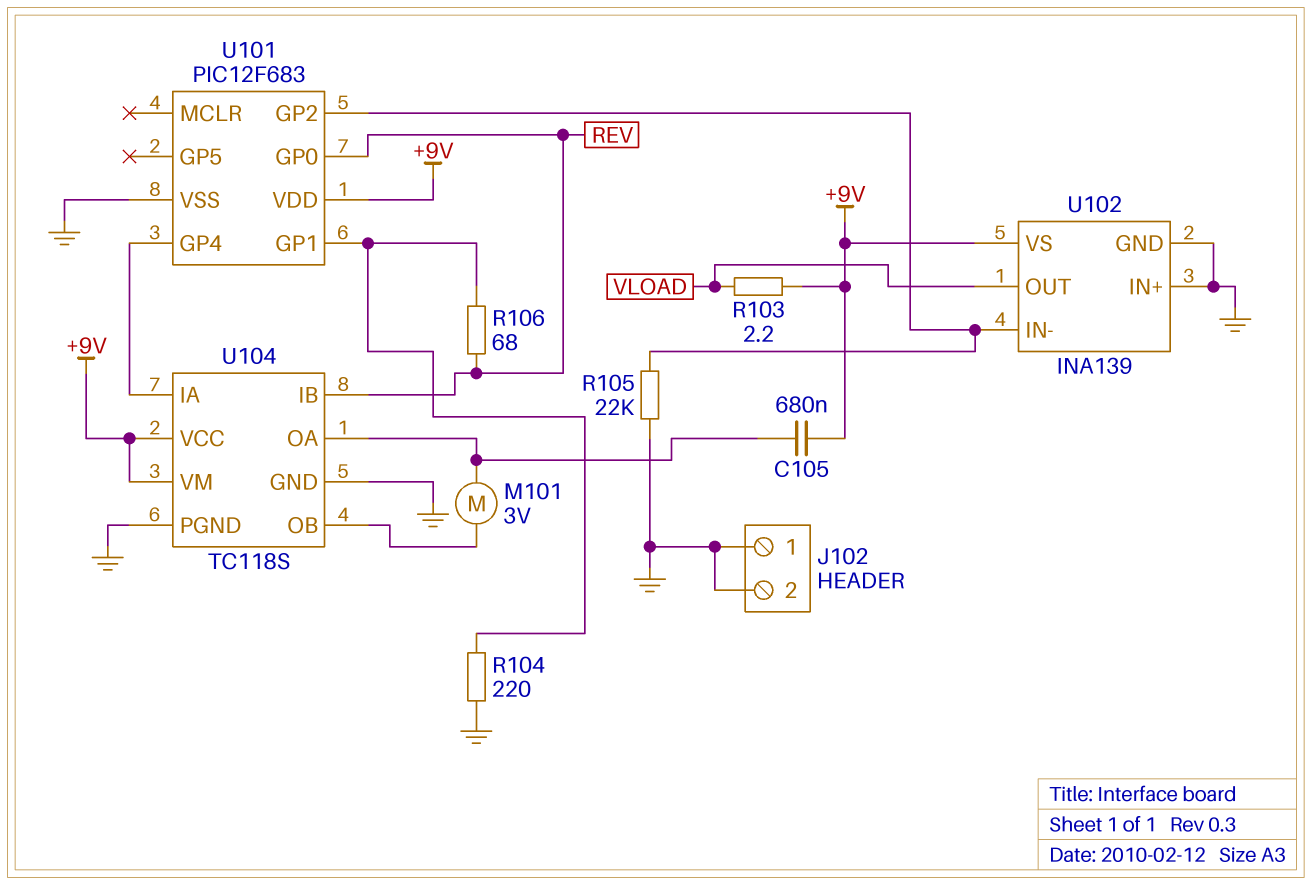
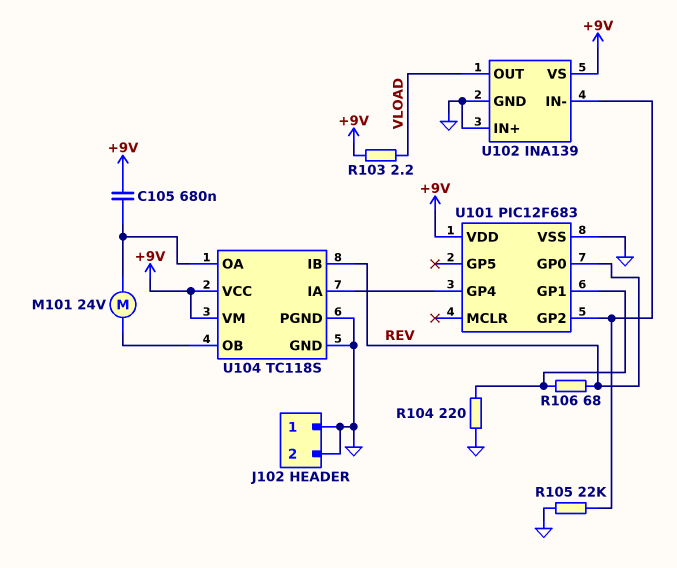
M101: motor 3V (U104/OA, U104/OB) -> motor 24V (U104/OA, U104/OB)

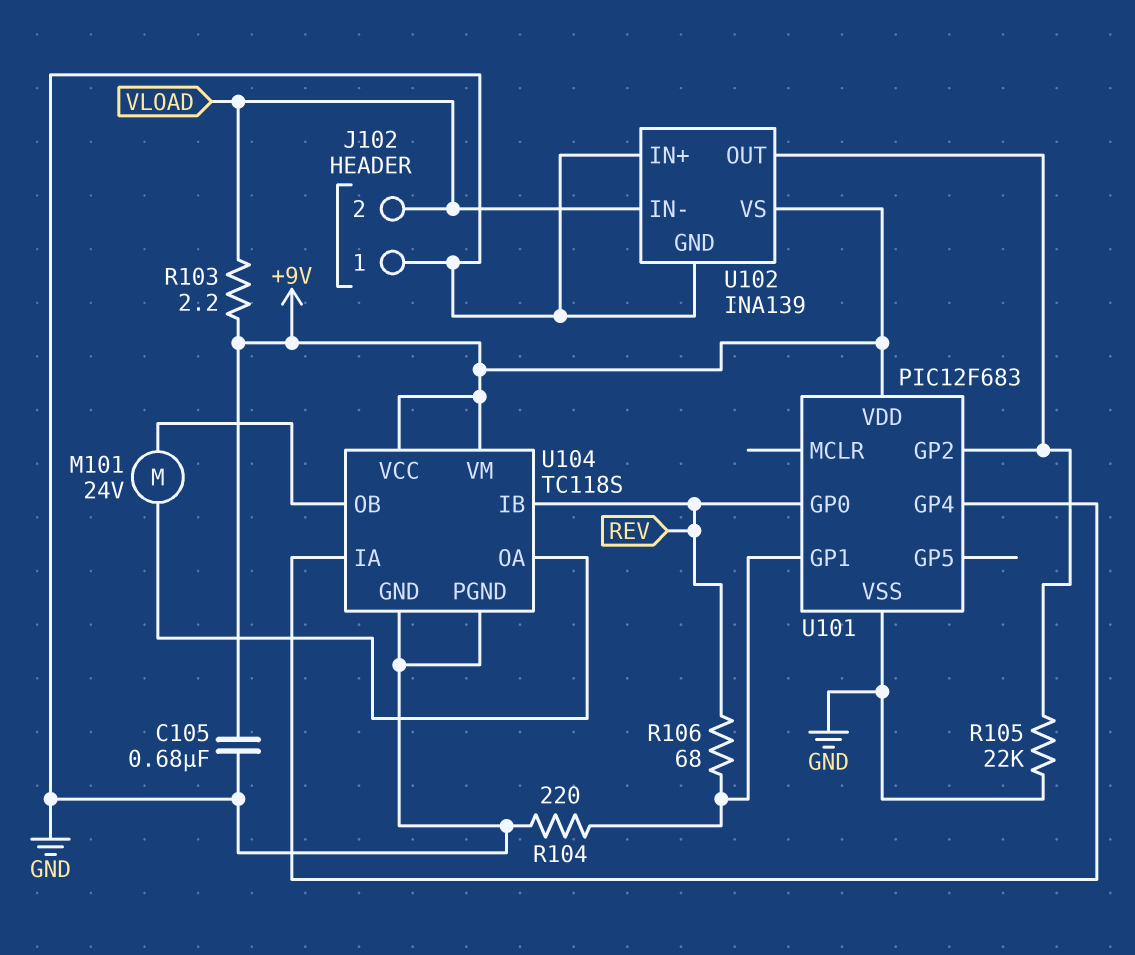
C105: 680nF (+9V, U104/OA) -> 680nF (+9V, GND)
J102 pin 2: GND -> VLOAD
U102 pin IN-: U101/GP2 -> VLOAD
U102 pin OUT: VLOAD -> U101/GP2

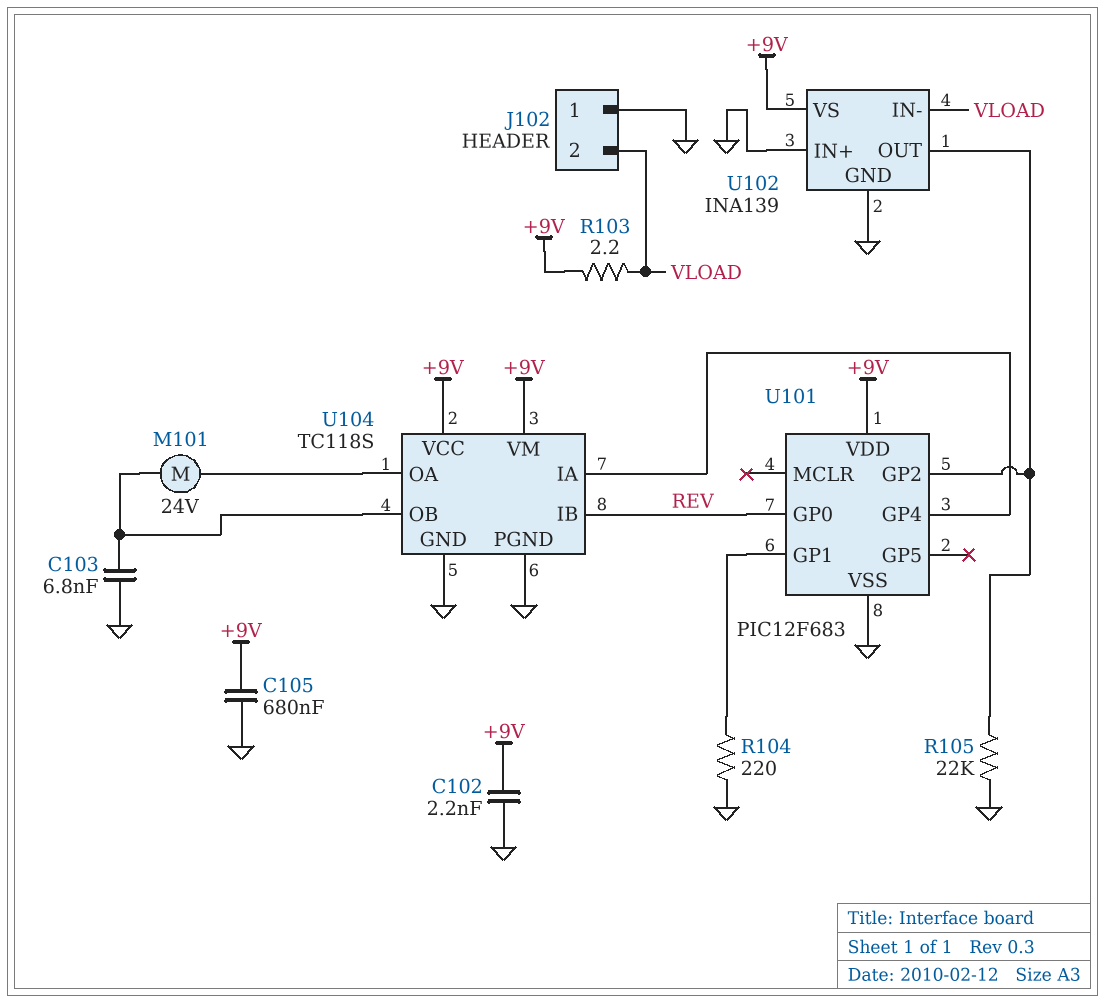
C102: none -> 2.2nF (+9V, GND)
C103: none -> 6.8nF (GND, U104/OB)
R106: 68 (REV, U101/GP1) -> none

